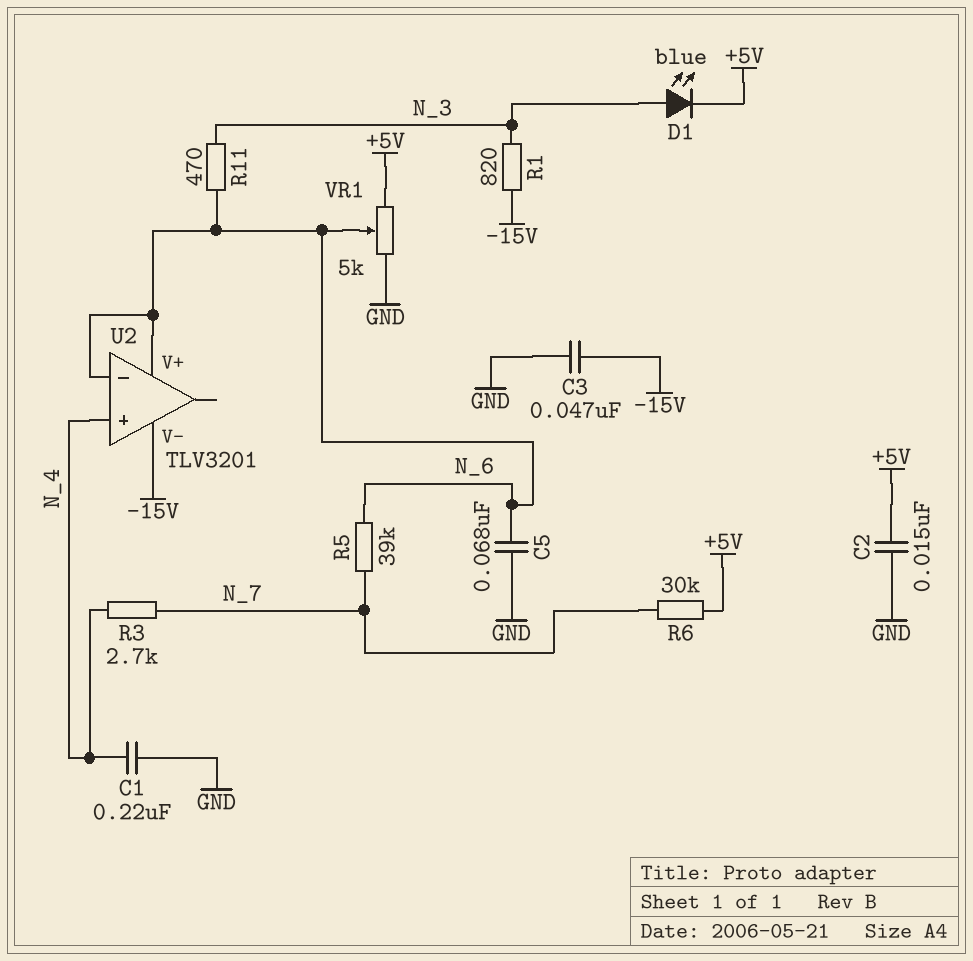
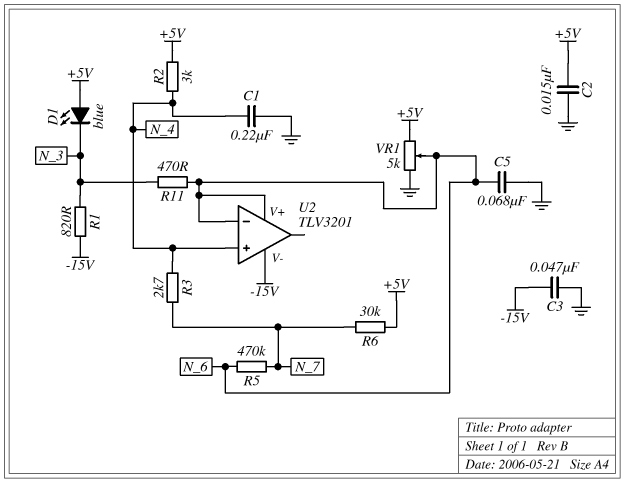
D1: LED blue (A N_3, K +5V) -> LED blue (A +5V, K N_3)
R2: none -> 3k (+5V, N_4)
R5: 39k (N_6, N_7) -> 470k (N_6, N_7)

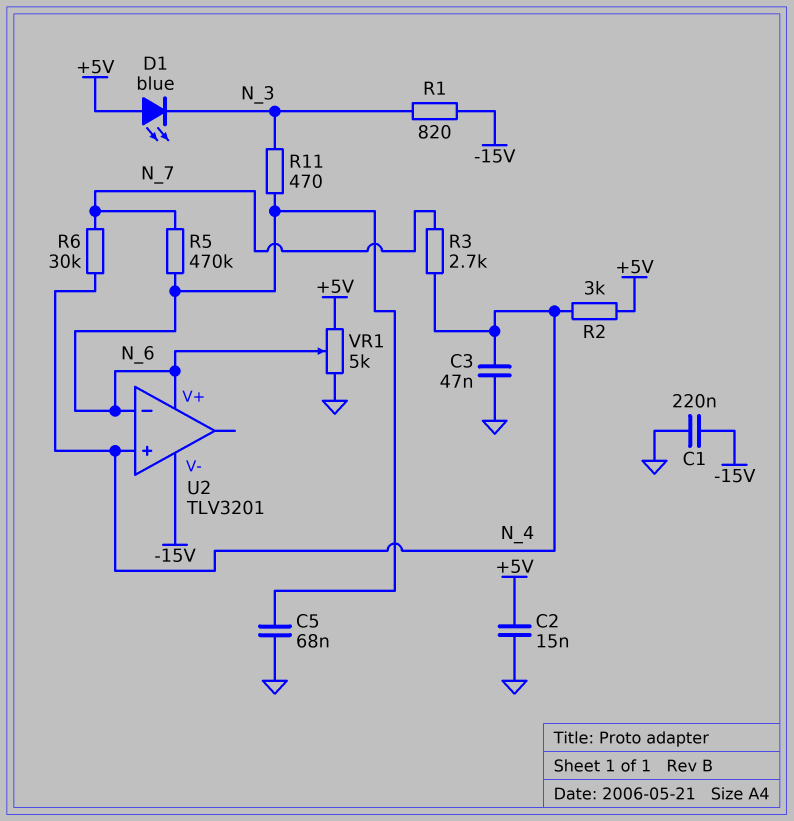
C1: 220nF (GND, N_4) -> 220nF (-15V, GND)
C3: 47nF (-15V, GND) -> 47nF (GND, N_4)
R6: 30k (+5V, N_7) -> 30k (N_4, N_7)

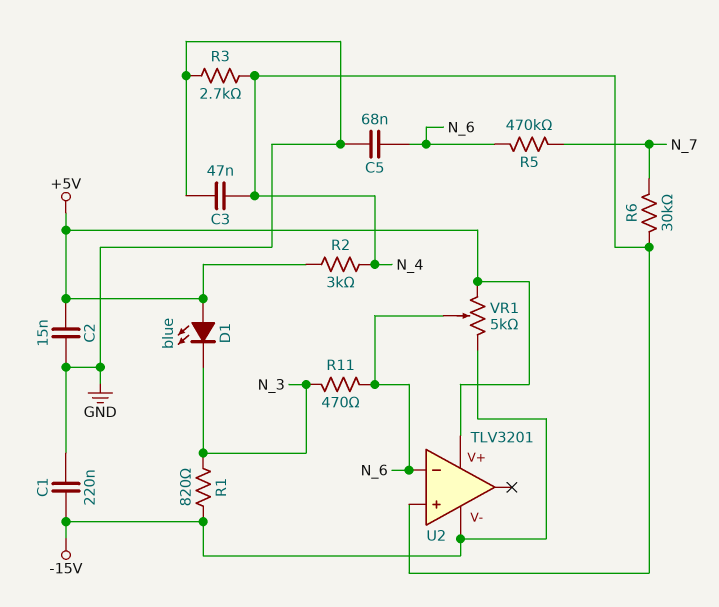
R3: 2.7k (N_4, N_7) -> 2.7k (GND, N_4)
U2 pin V+: N_6 -> +5V
VR1: 5k (+5V, GND, wiper N_6) -> 5k (+5V, -15V, wiper N_6)

